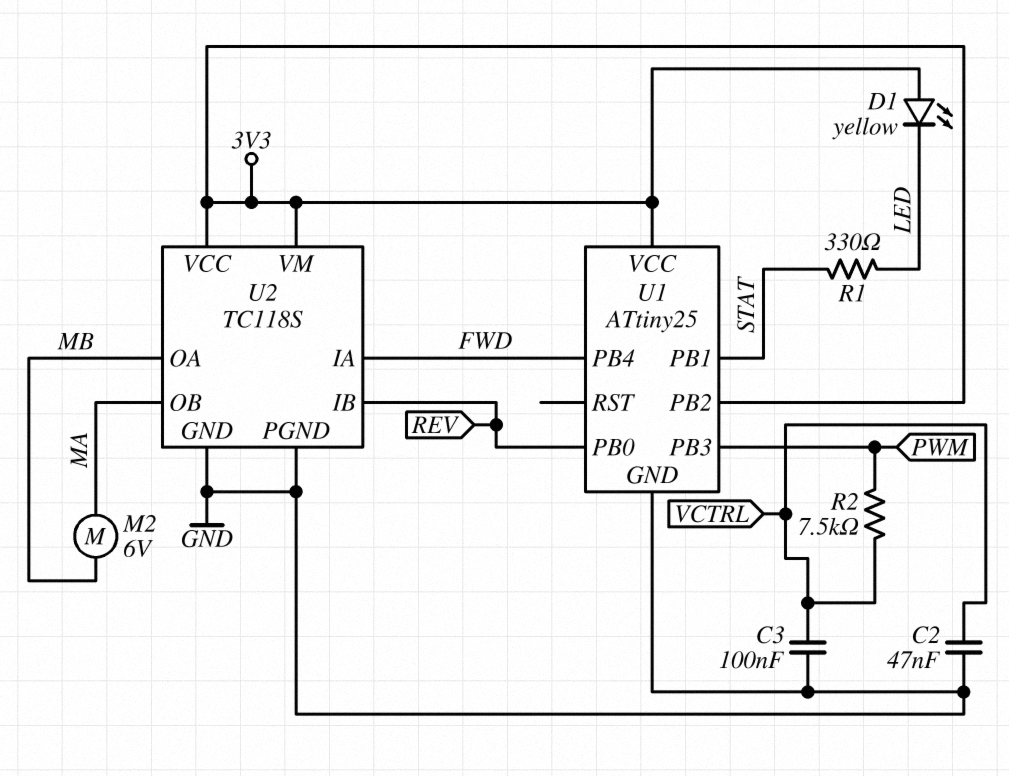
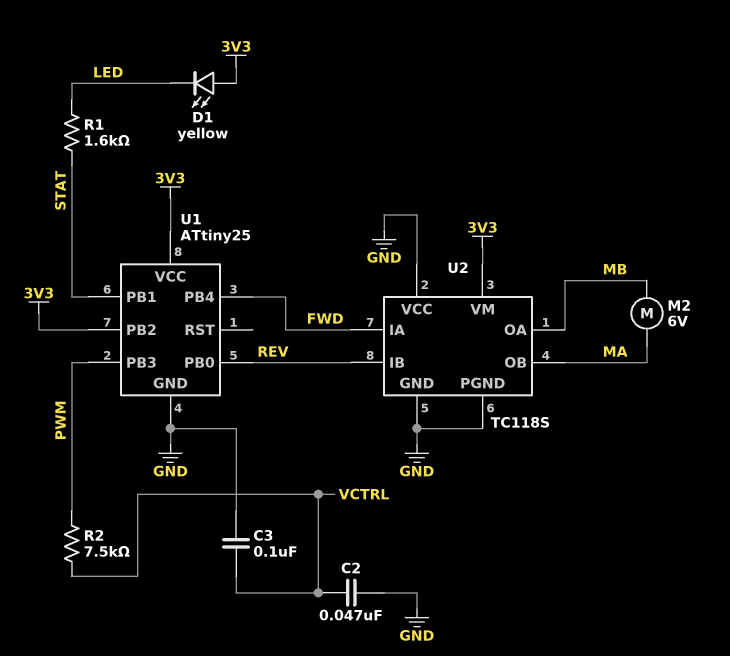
R1: 330 (LED, STAT) -> 1.6k (LED, STAT)
U2 pin VCC: 3V3 -> GND

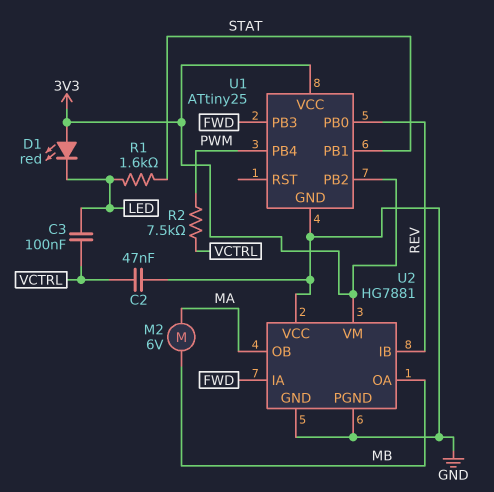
C3: 100nF (GND, VCTRL) -> 100nF (LED, VCTRL)
D1: LED yellow (A 3V3, K LED) -> LED red (A 3V3, K LED)
U1 pin PB3: PWM -> FWD
U1 pin PB4: FWD -> PWM
U2: TC118S -> HG7881

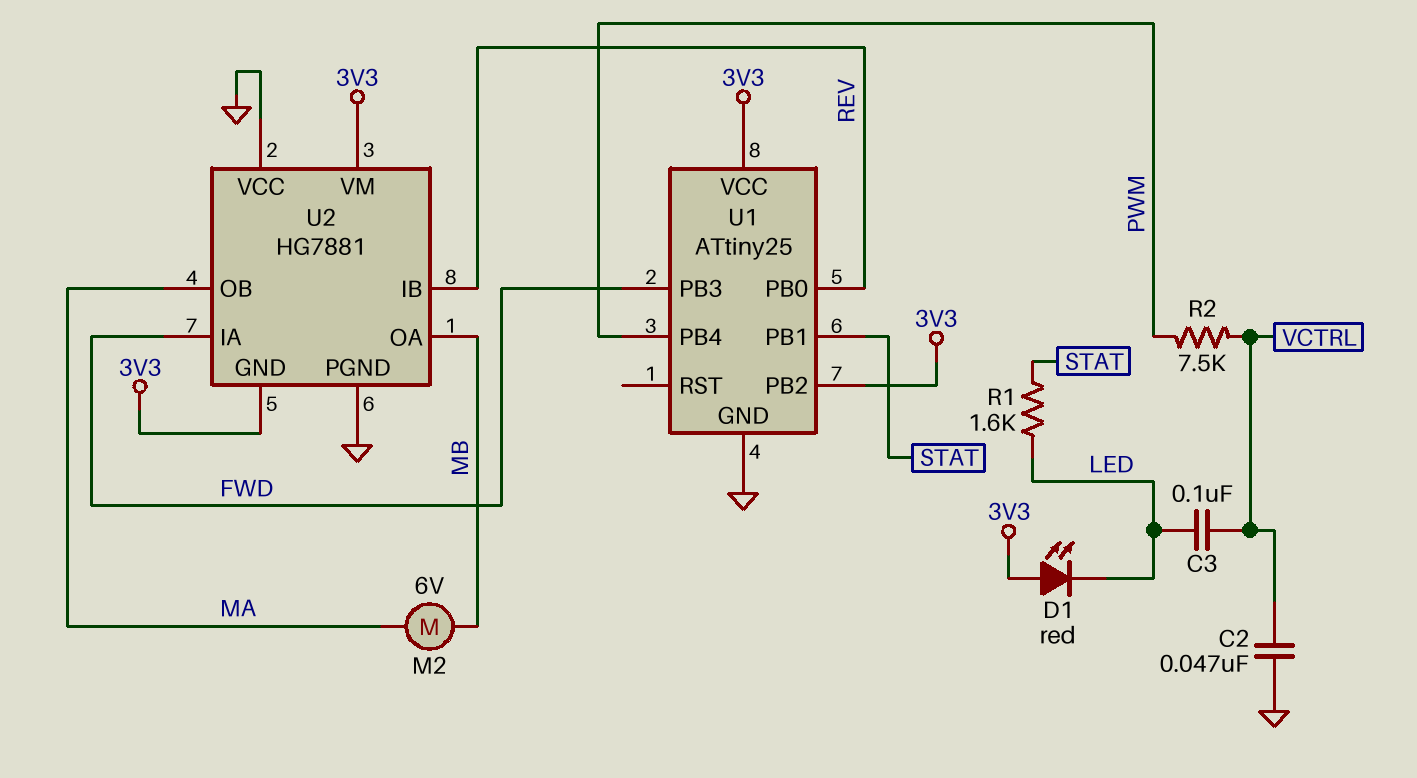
U2 pin GND: GND -> 3V3

